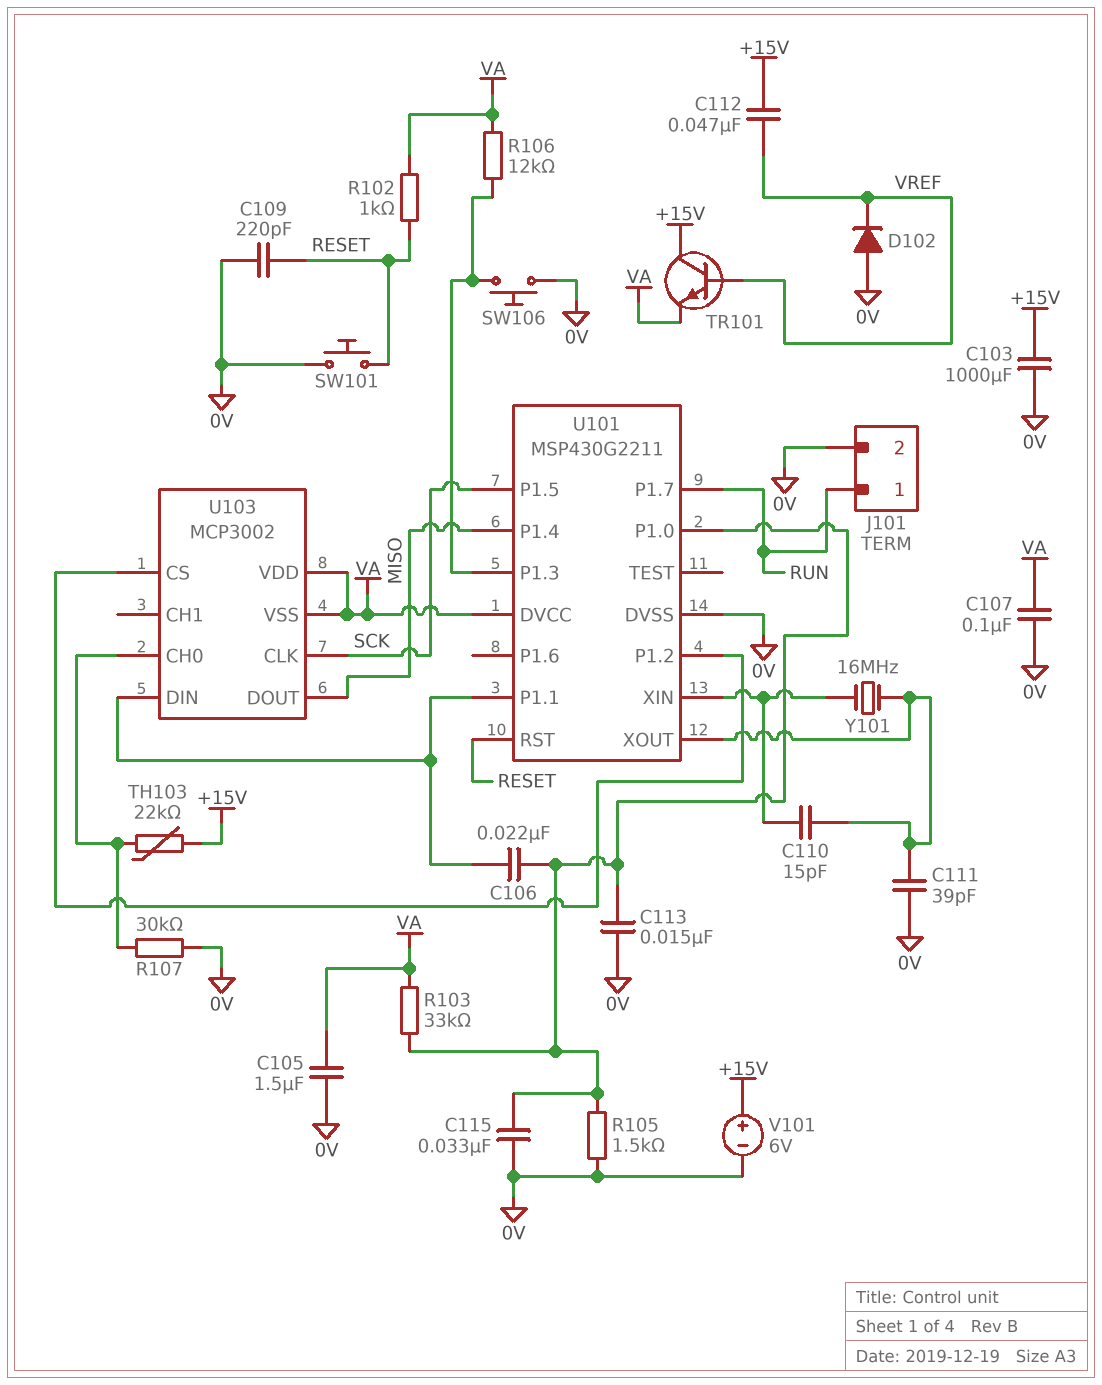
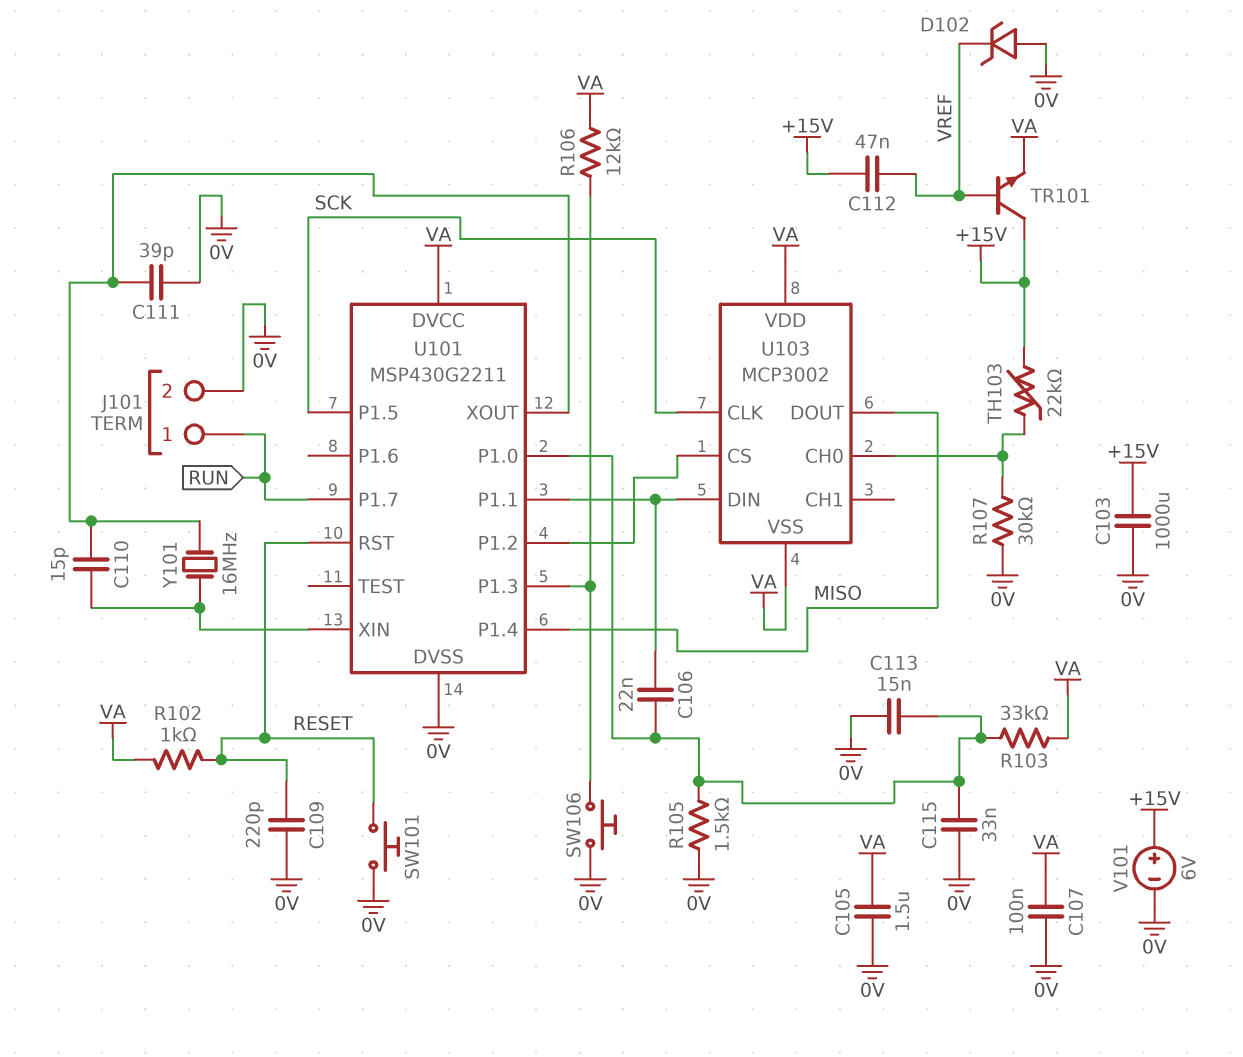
D102: diode (A 0V, K VREF) -> zener (A 0V, K VREF)

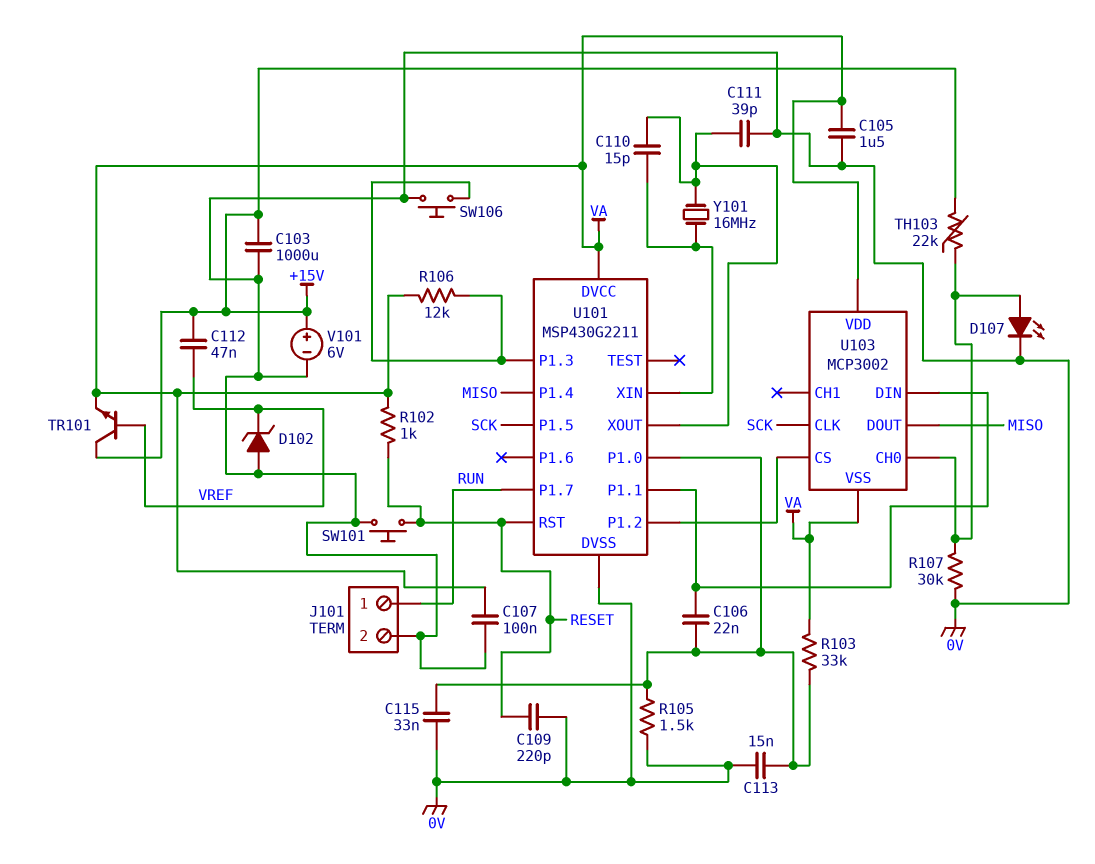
D107: none -> LED (A U103/CH0, K 0V)

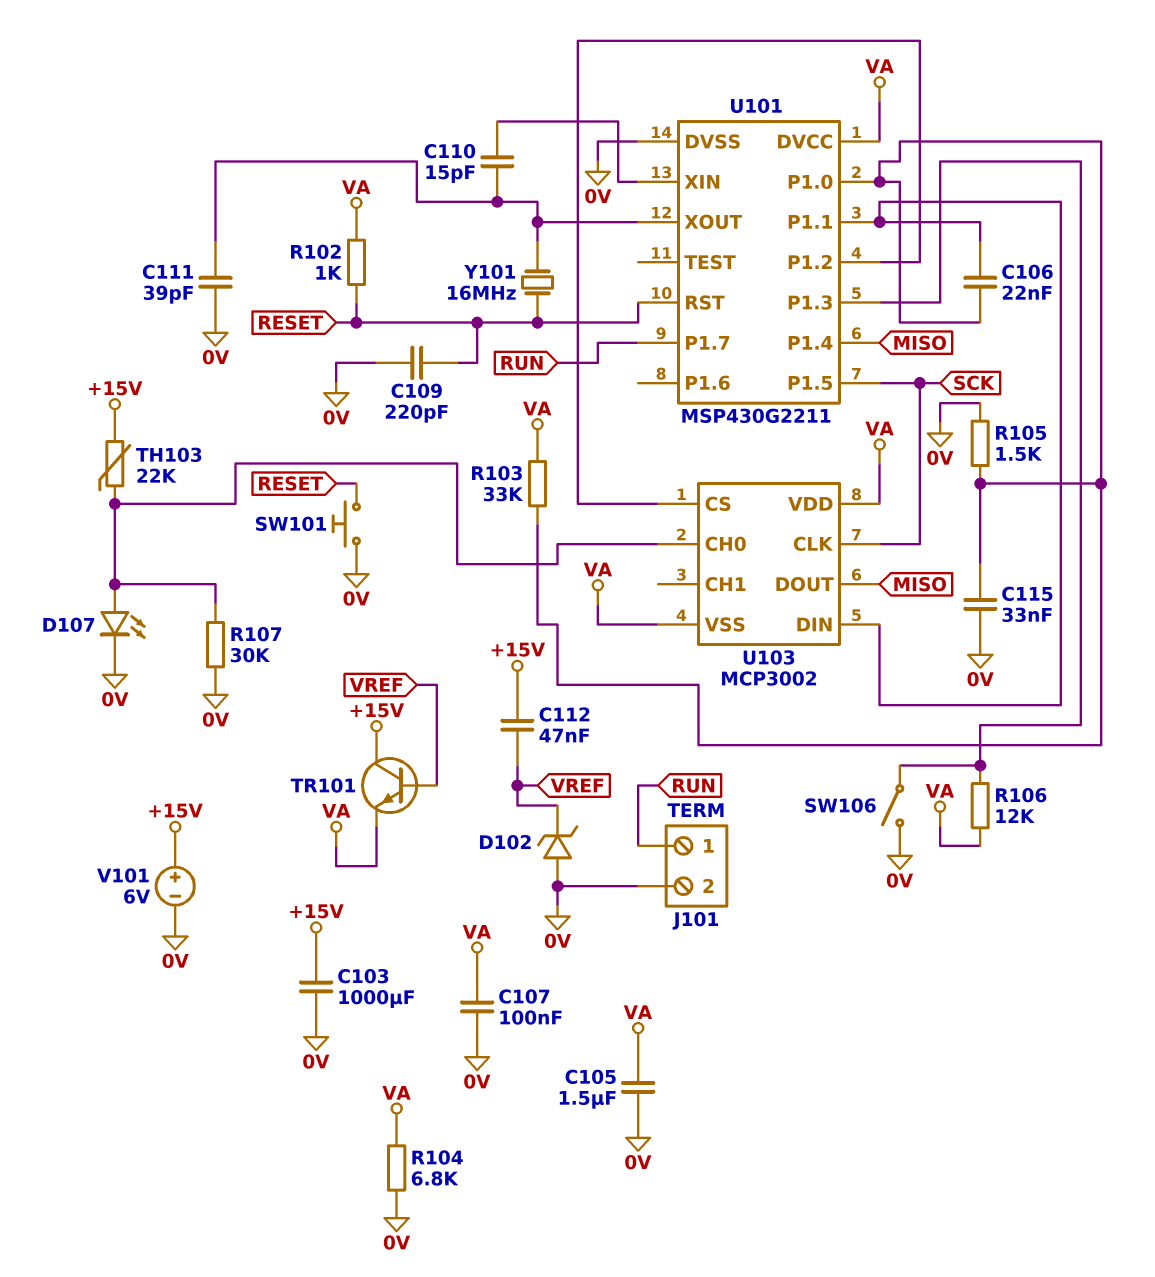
C113: 15nF (0V, U101/P1.0) -> none
R104: none -> 6.8k (0V, VA)
SW106: button (0V, U101/P1.3) -> switch (0V, U101/P1.3)
Y101: 16MHz (U101/XIN, U101/XOUT) -> 16MHz (RESET, U101/XOUT)

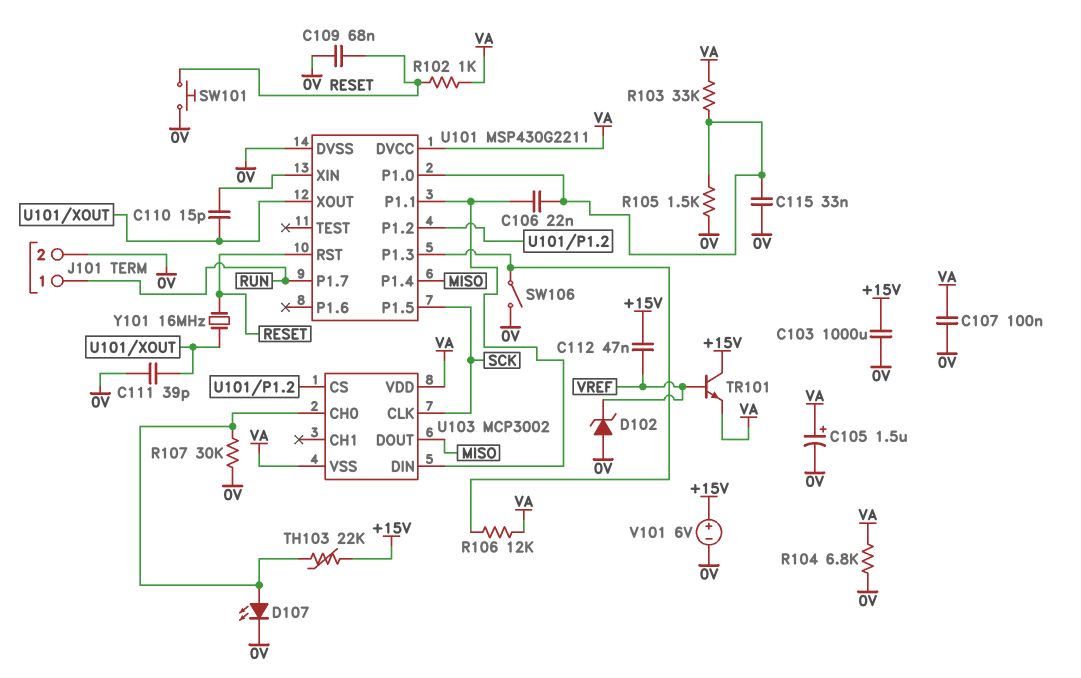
C105: 1.5uF (0V, VA) -> 1.5uF (plus VA, minus 0V)
C109: 220pF (0V, RESET) -> 68nF (0V, RESET)

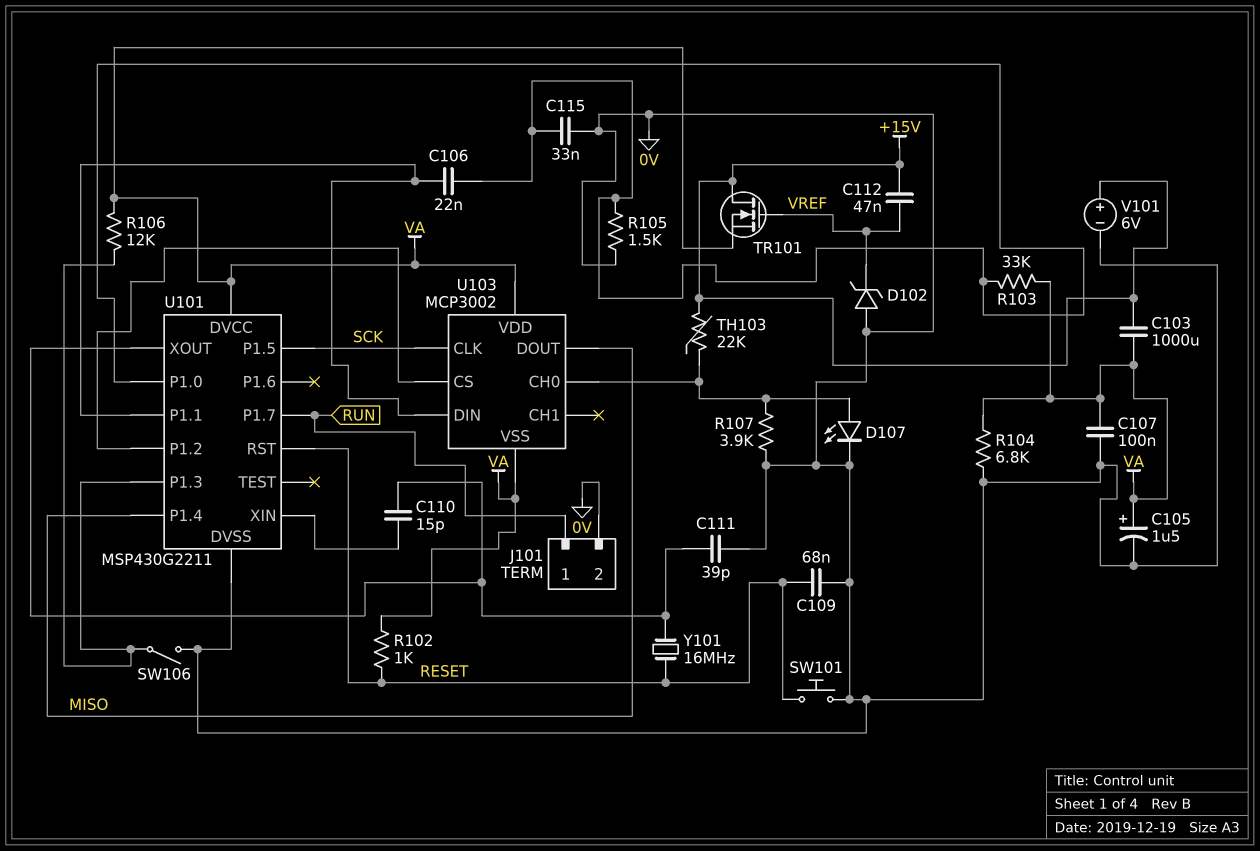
C103: 1000uF (+15V, 0V) -> 1000uF (+15V, VA)
R107: 30k (0V, U103/CH0) -> 3.9k (0V, U103/CH0)
TR101: NPN (B VREF, C +15V, E VA) -> NMOS (G VREF, D +15V, S VA)

